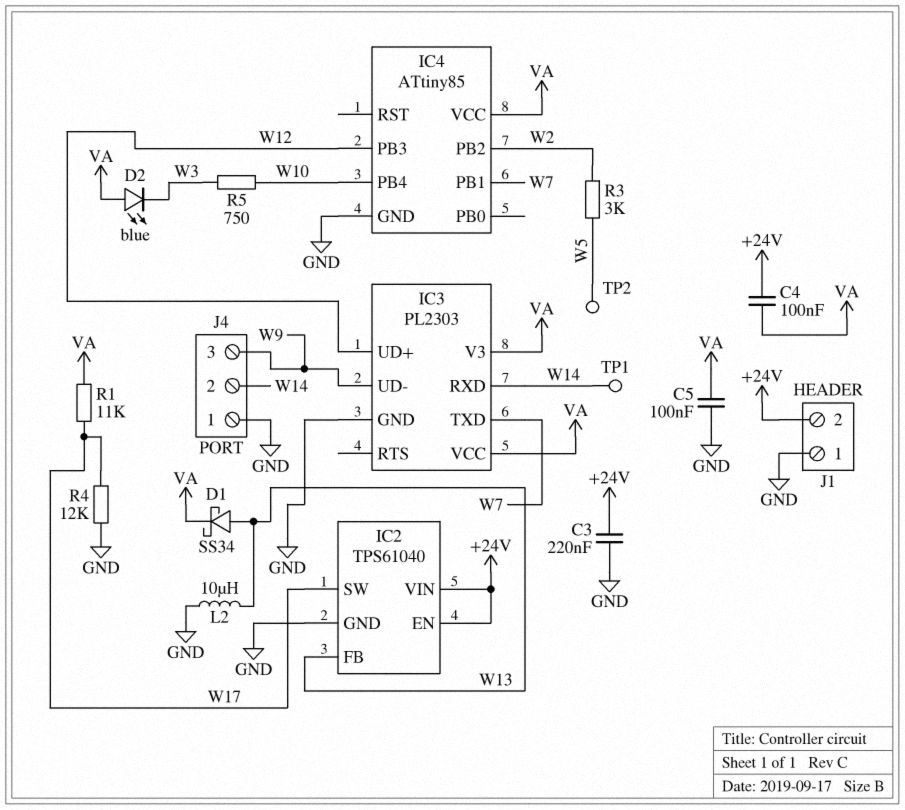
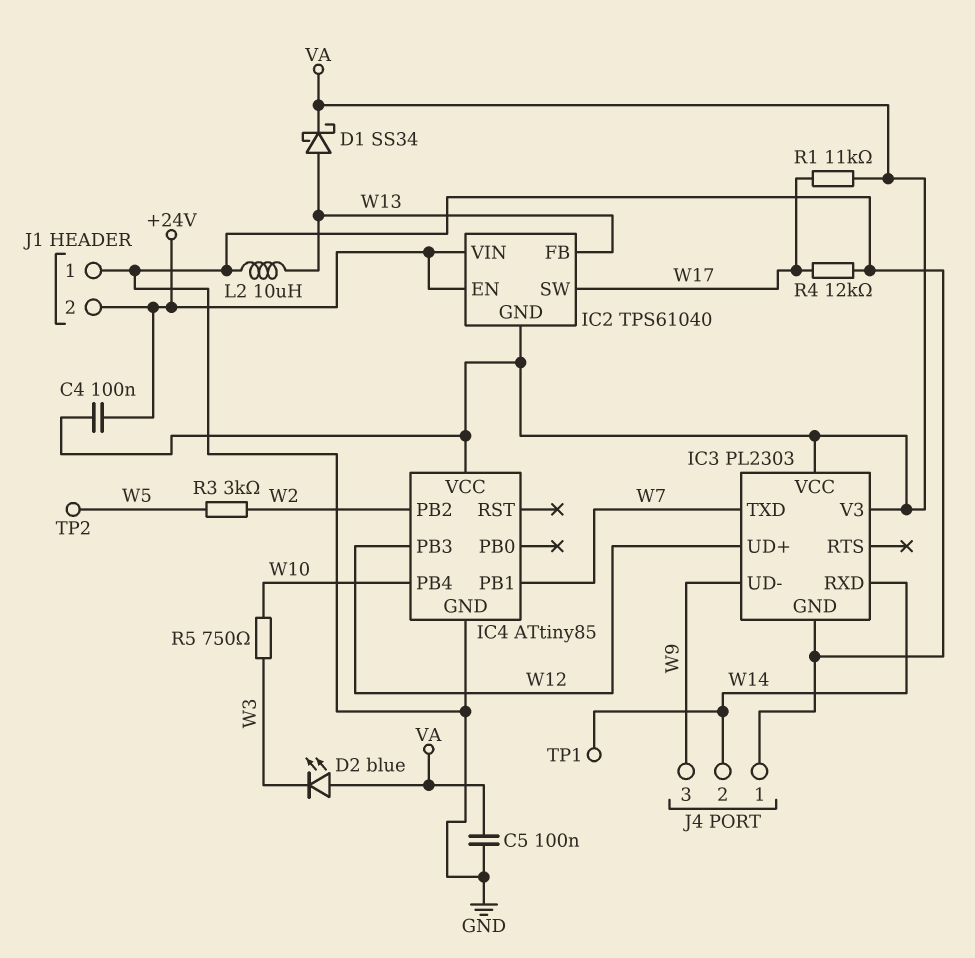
C3: 220nF (+24V, GND) -> none
IC2 pin GND: GND -> VA

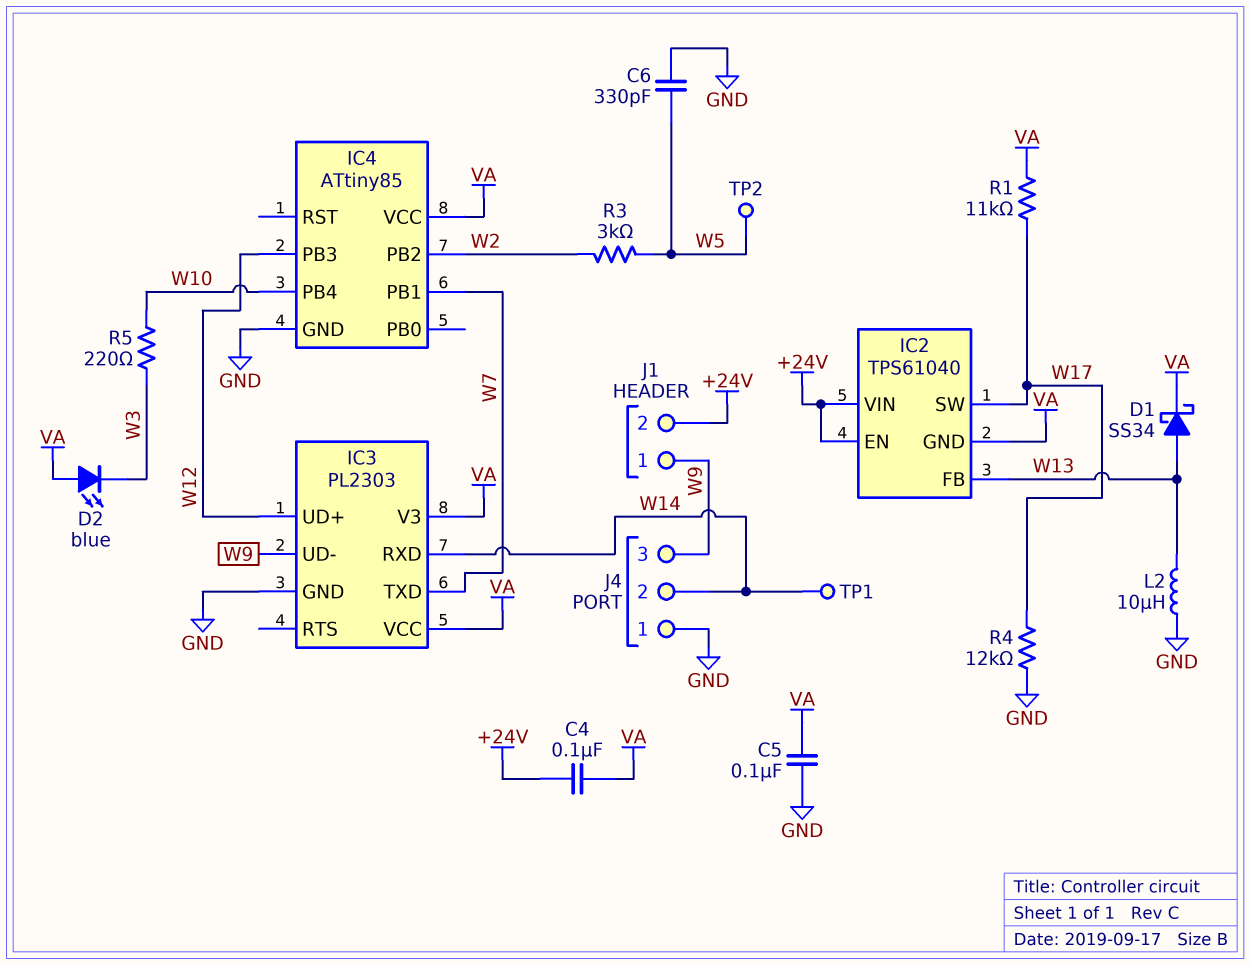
C6: none -> 330pF (GND, W5)
J1 pin 1: GND -> W9
R5: 750 (W3, W10) -> 220 (W3, W10)

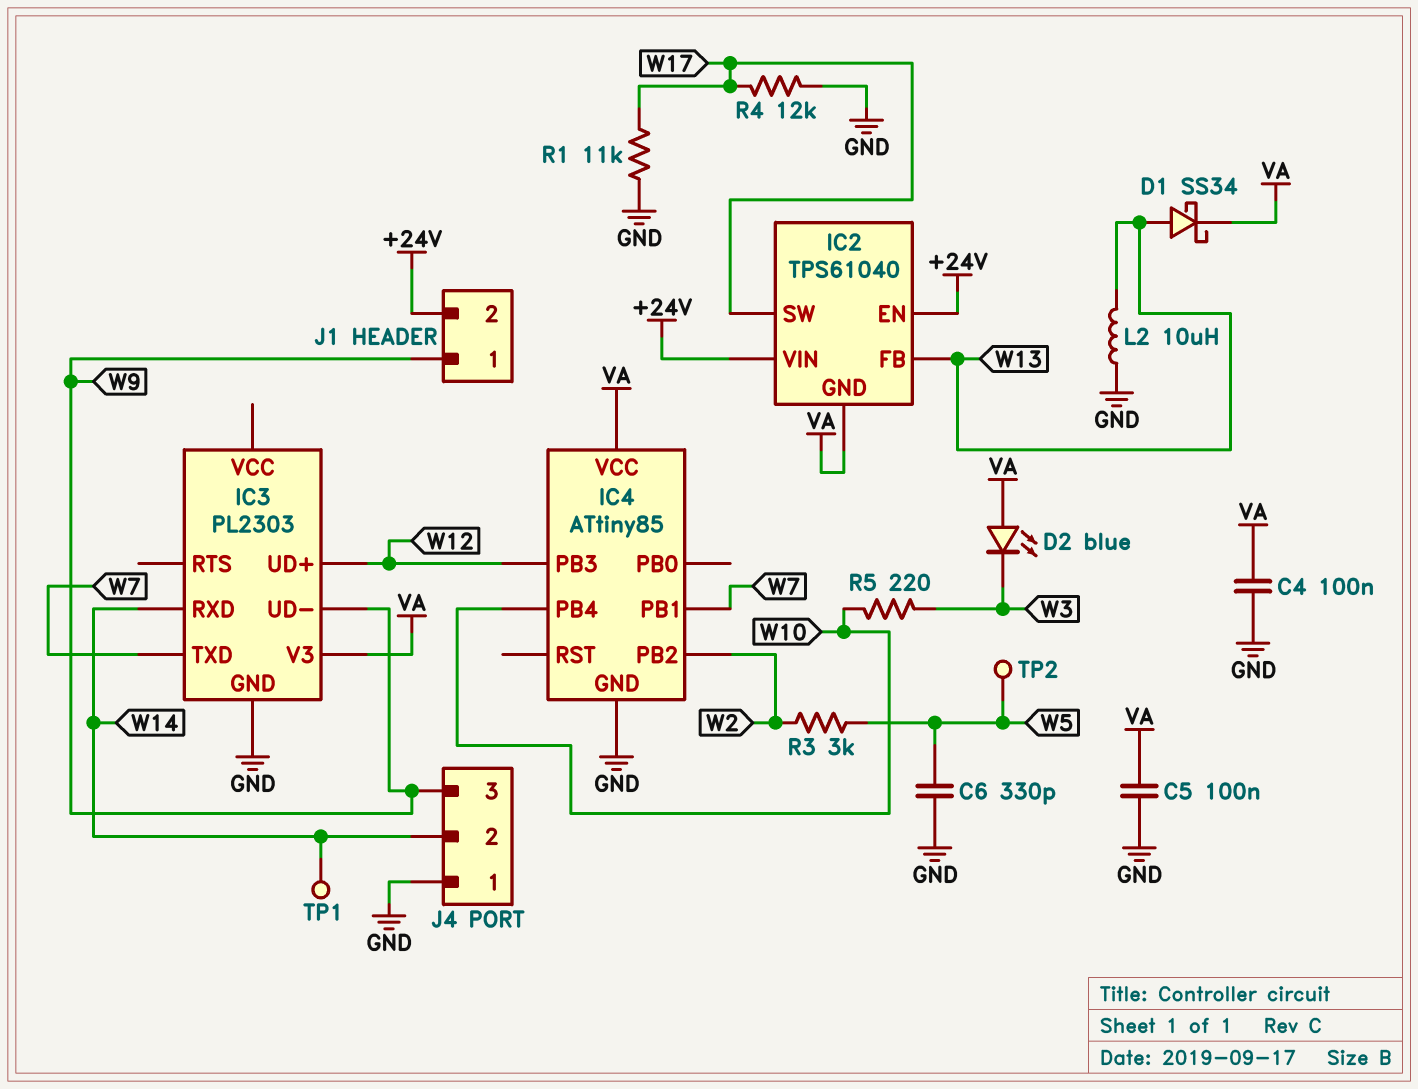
C4: 100nF (+24V, VA) -> 100nF (GND, VA)
IC3 pin VCC: VA -> none
R1: 11k (VA, W17) -> 11k (GND, W17)

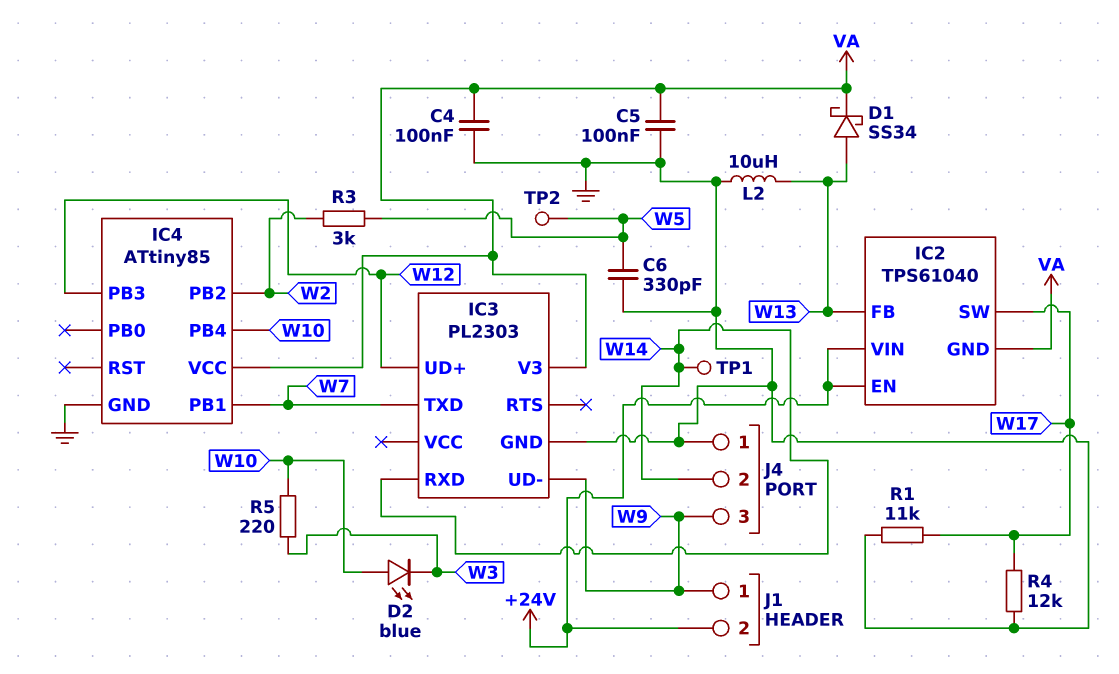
D2: LED blue (A VA, K W3) -> LED blue (A W10, K W3)

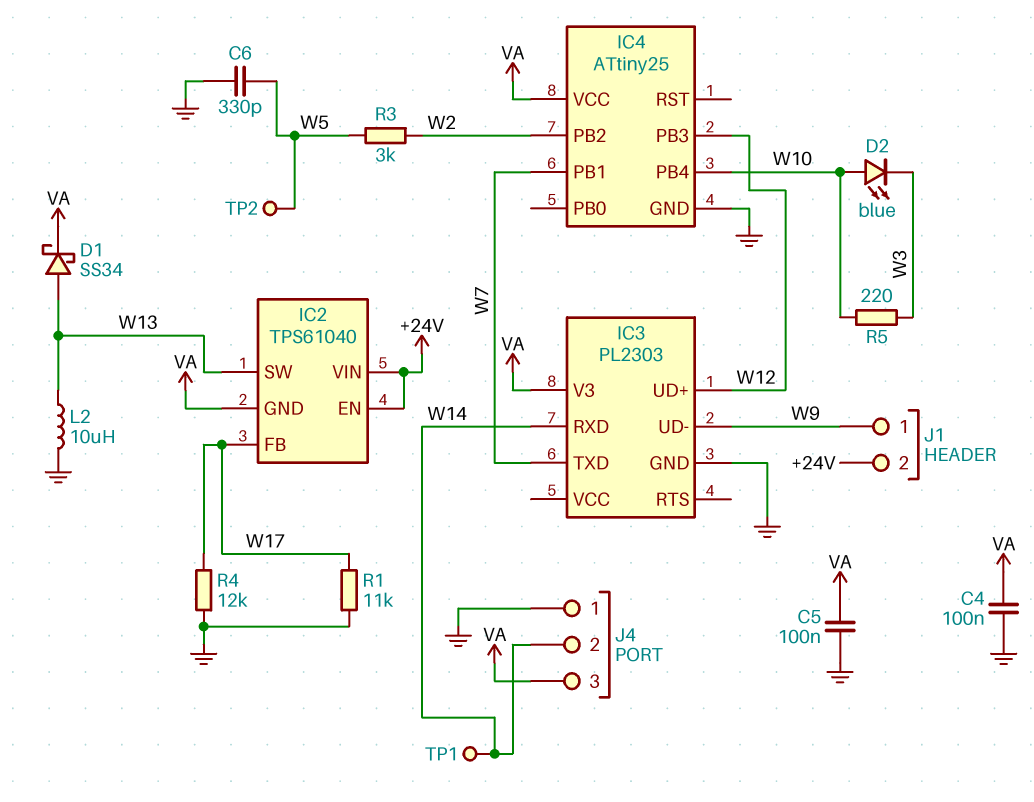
IC2 pin FB: W13 -> W17
IC2 pin SW: W17 -> W13
IC4: ATtiny85 -> ATtiny25
J4 pin 3: W9 -> VA

